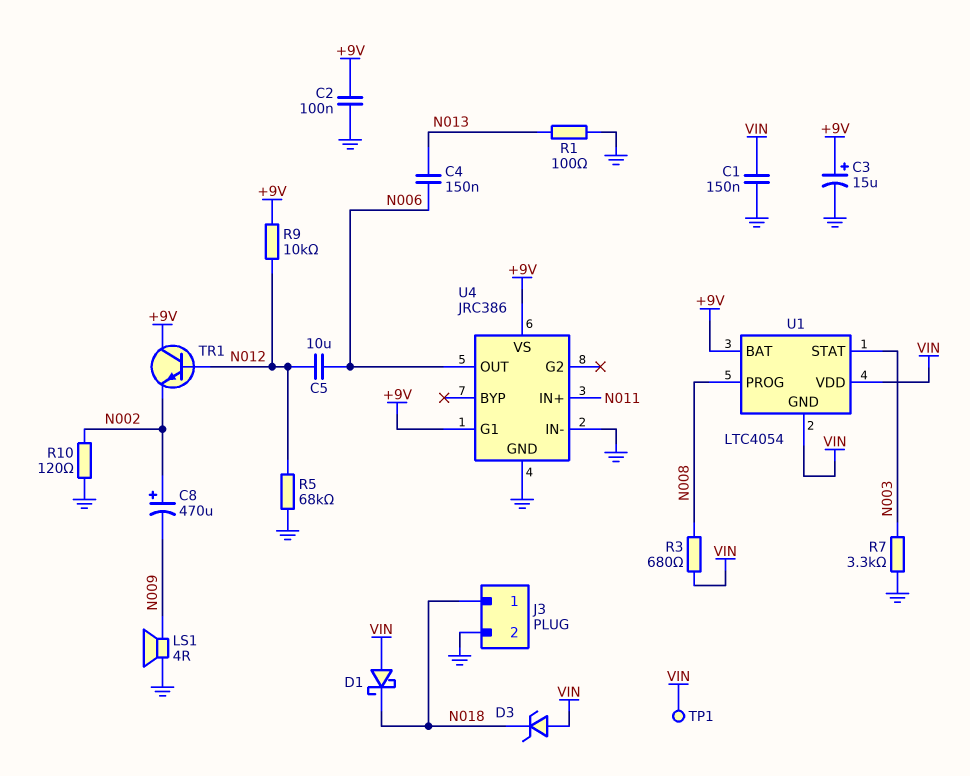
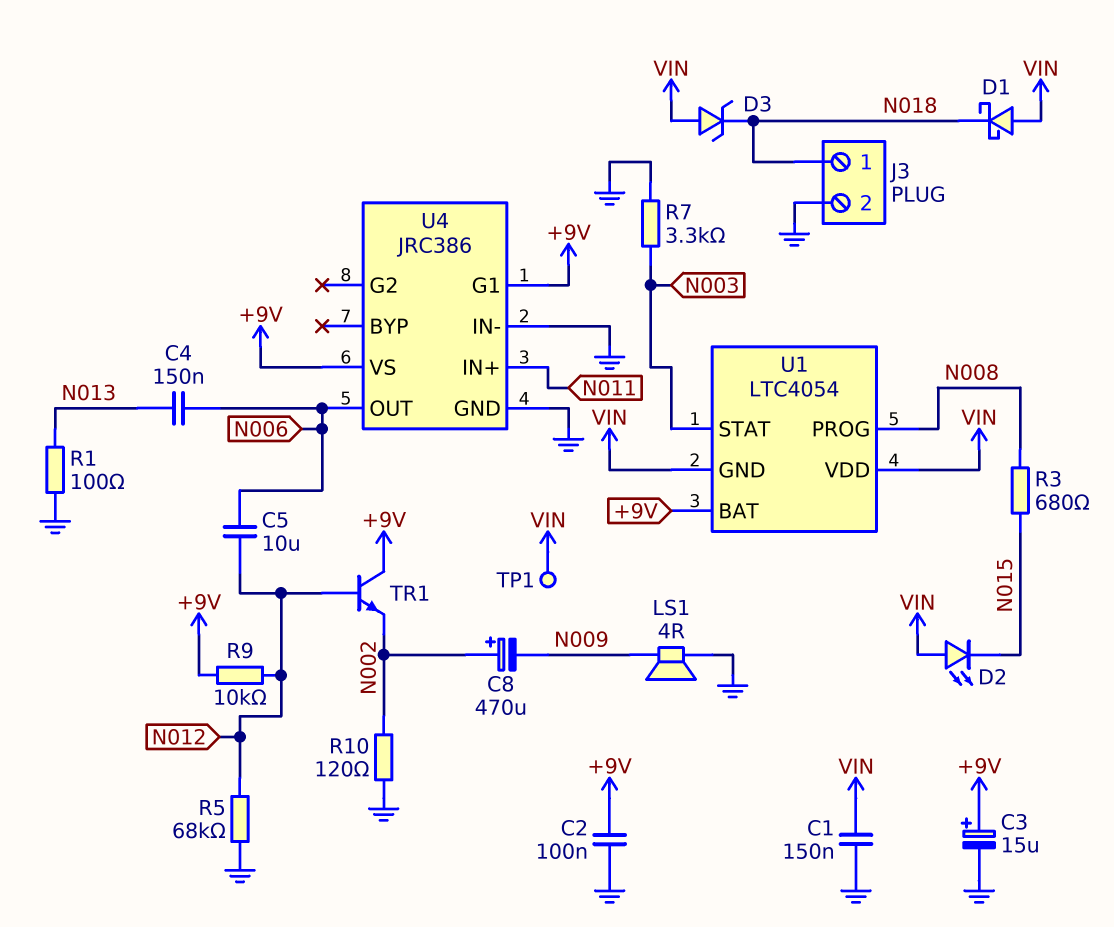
D2: none -> LED (A VIN, K N015)
R3: 680 (N008, VIN) -> 680 (N008, N015)

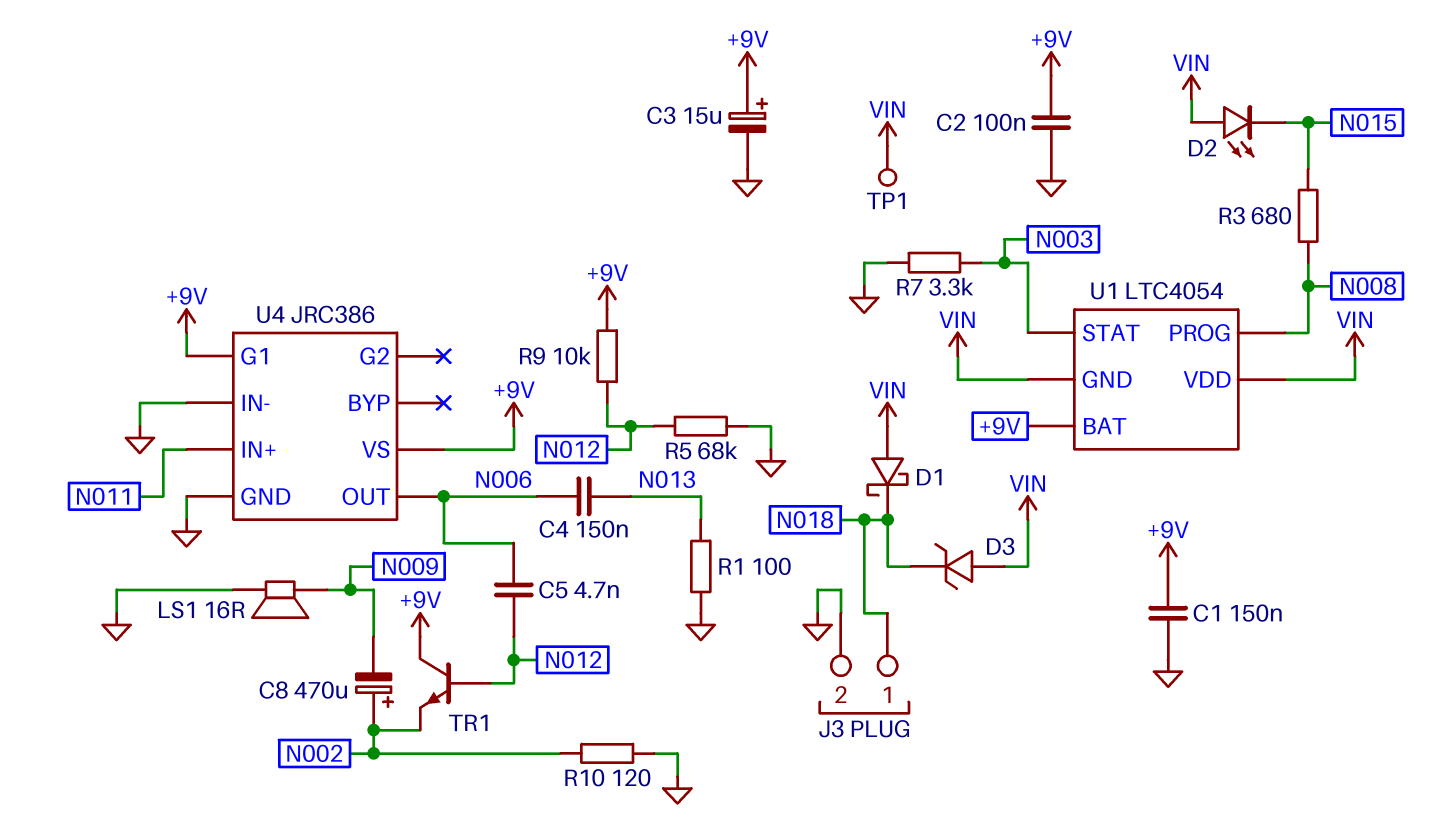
C1: 150nF (GND, VIN) -> 150nF (+9V, GND)
C5: 10uF (N006, N012) -> 4.7nF (N006, N012)
LS1: speaker 4R (GND, N009) -> speaker 16R (GND, N009)

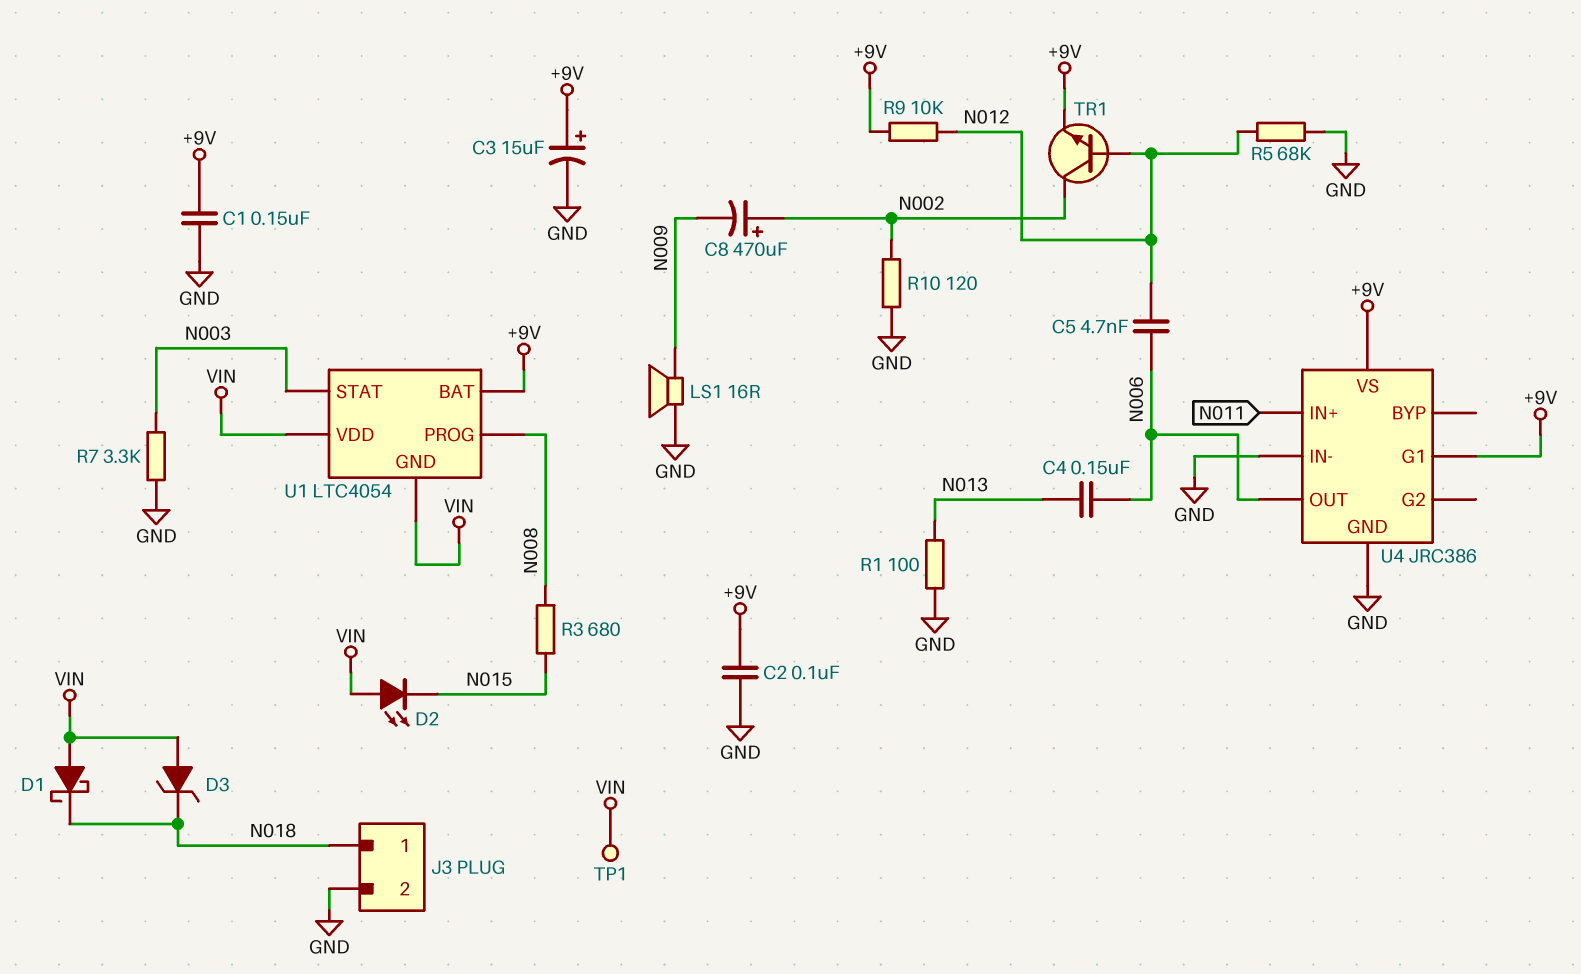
TR1: NPN (B N012, C +9V, E N002) -> NPN (B N012, C N002, E +9V)

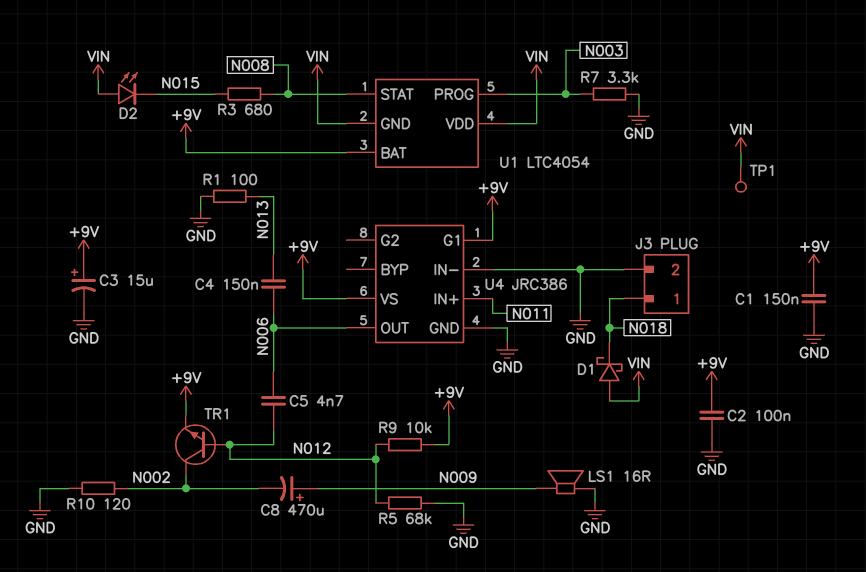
C8: 470uF (plus N002, minus N009) -> 470uF (plus N009, minus N002)
D3: zener (A VIN, K N018) -> none
U1 pin PROG: N008 -> N003
U1 pin STAT: N003 -> N008

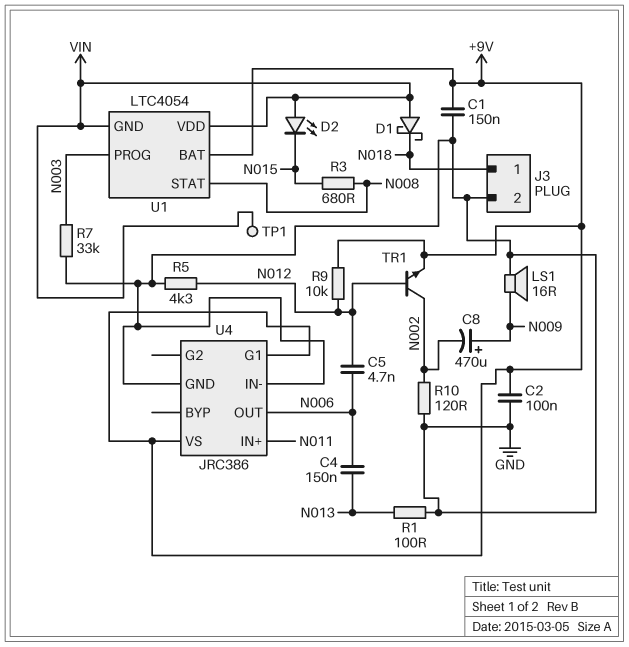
C3: 15uF (plus +9V, minus GND) -> none
R5: 68k (GND, N012) -> 4.3k (GND, N012)
R7: 3.3k (GND, N003) -> 33k (GND, N003)

